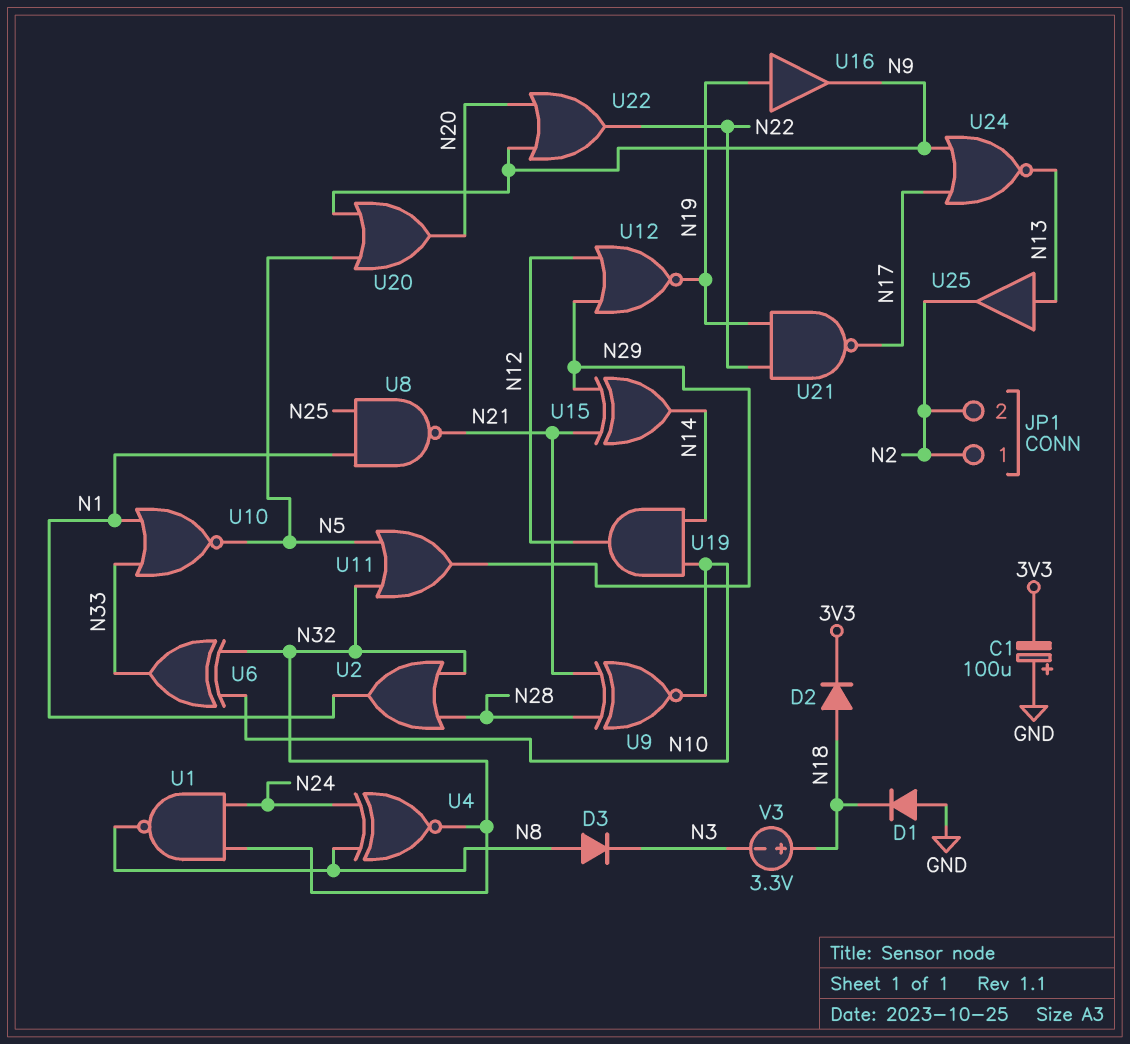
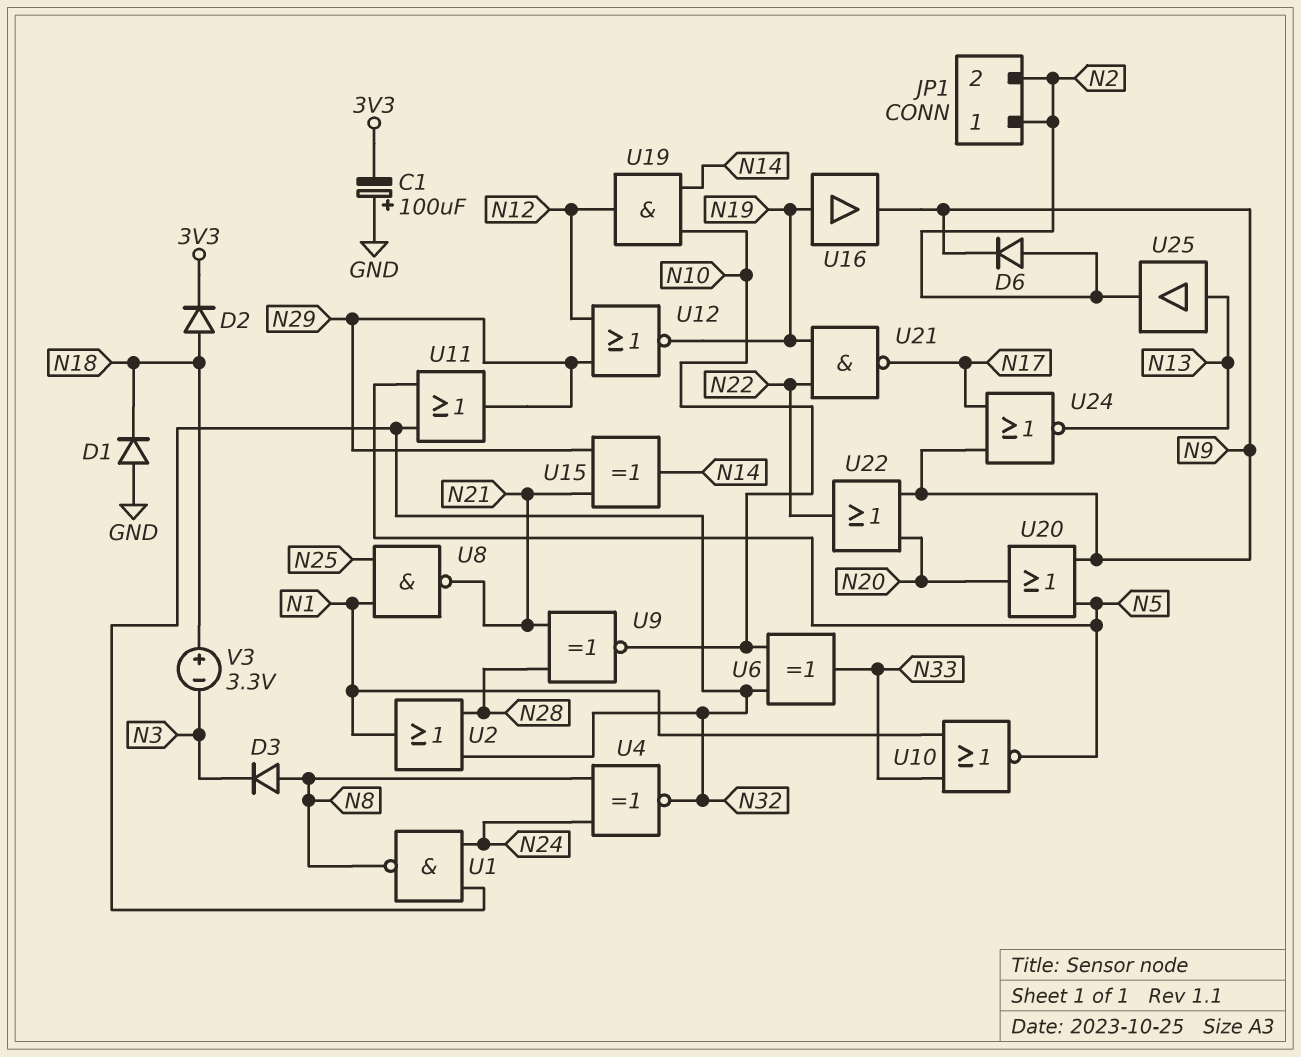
D6: none -> diode (A N2, K N9)

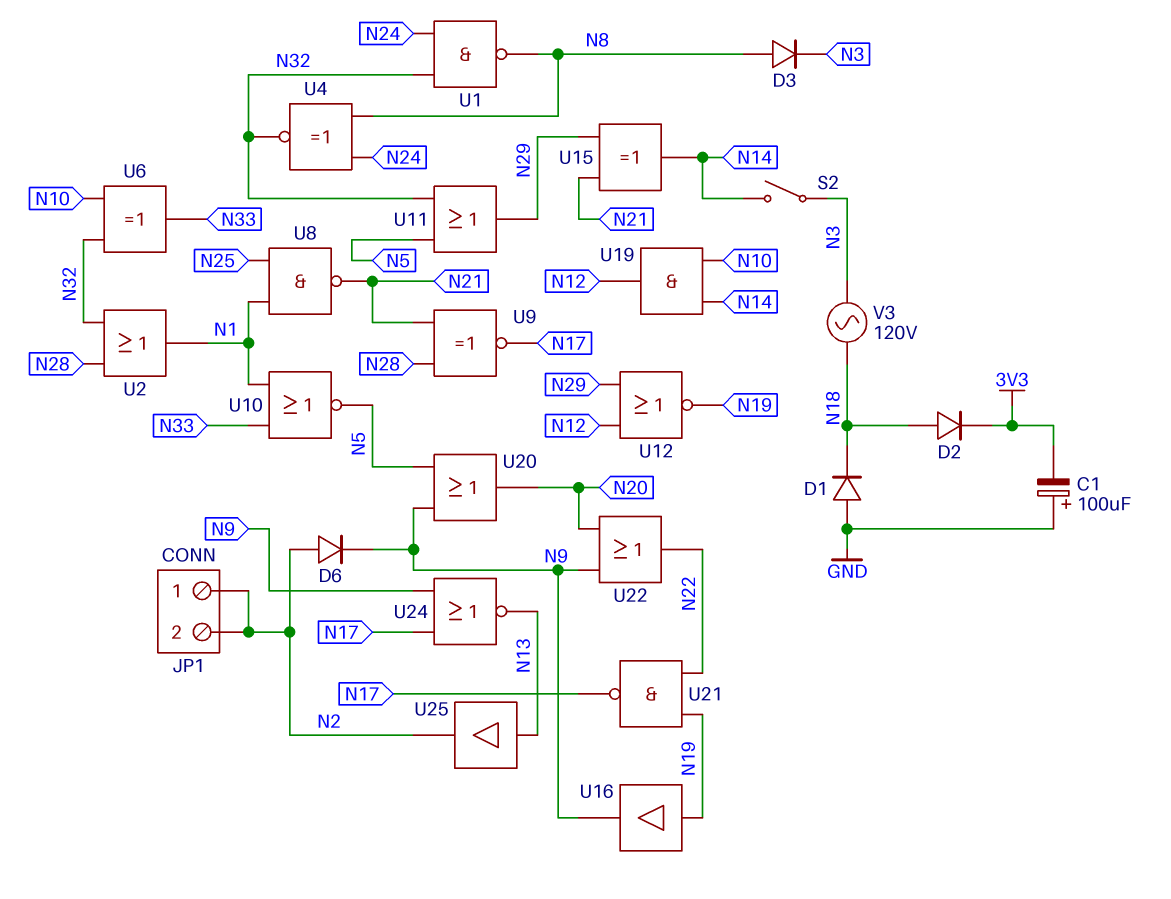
S2: none -> switch (N3, N14)
U9: XNOR (in N21, in N28, out N10) -> XNOR (in N21, in N28, out N17)
V3: 3.3V (plus N18, minus N3) -> AC 120V (N3, N18)

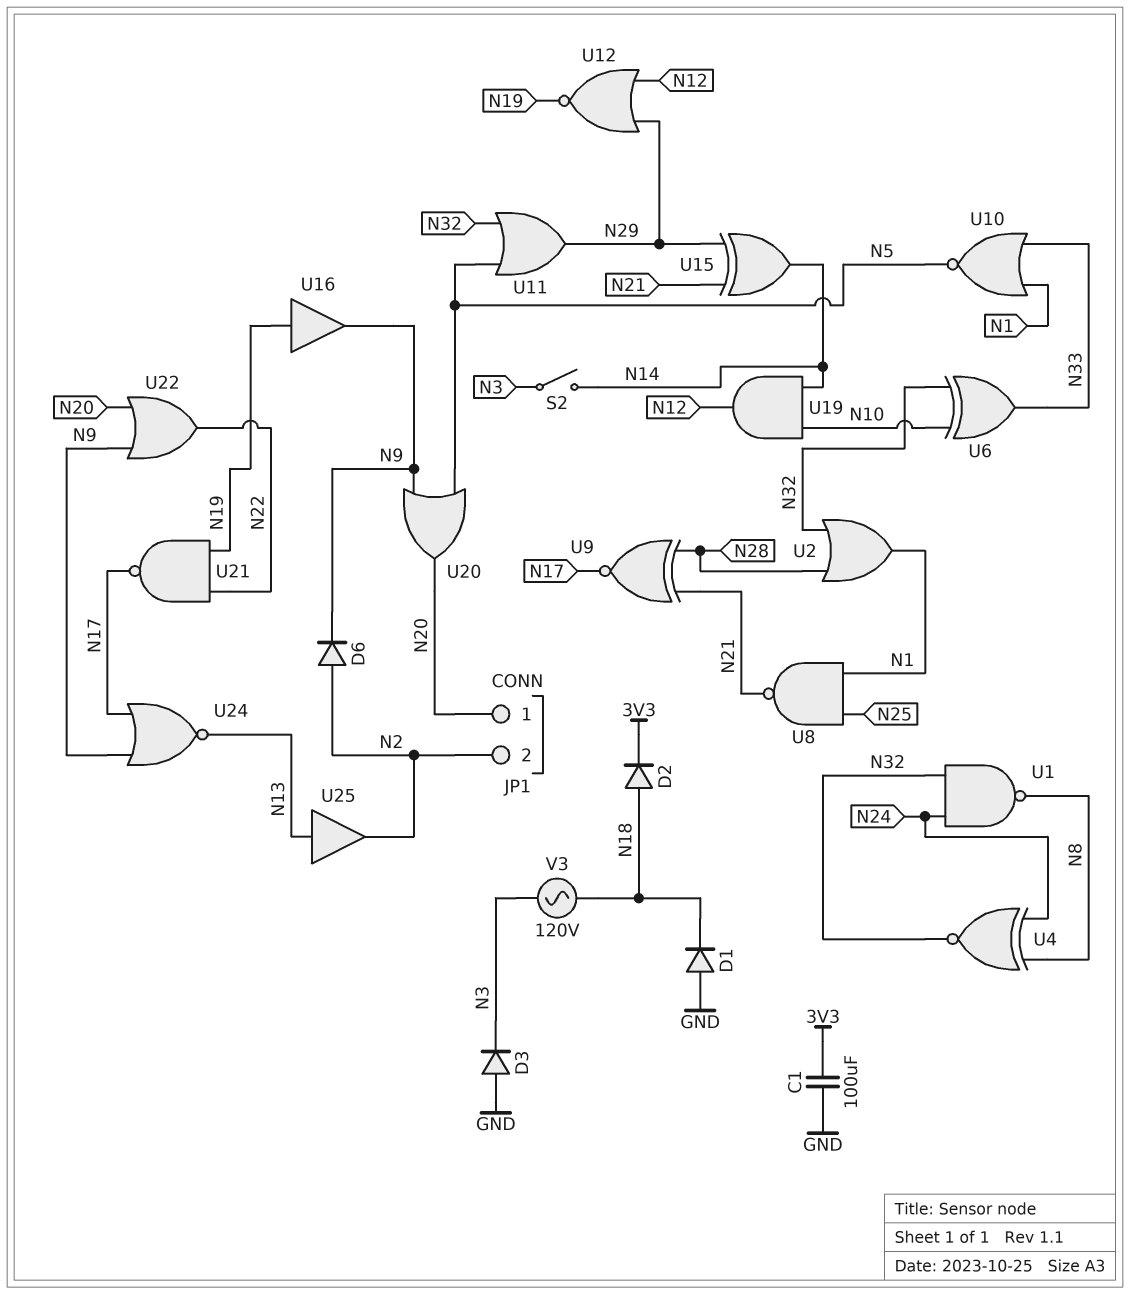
C1: 100uF (plus GND, minus 3V3) -> 100uF (3V3, GND)
D3: diode (A N8, K N3) -> diode (A GND, K N3)
JP1 pin 1: N2 -> N20

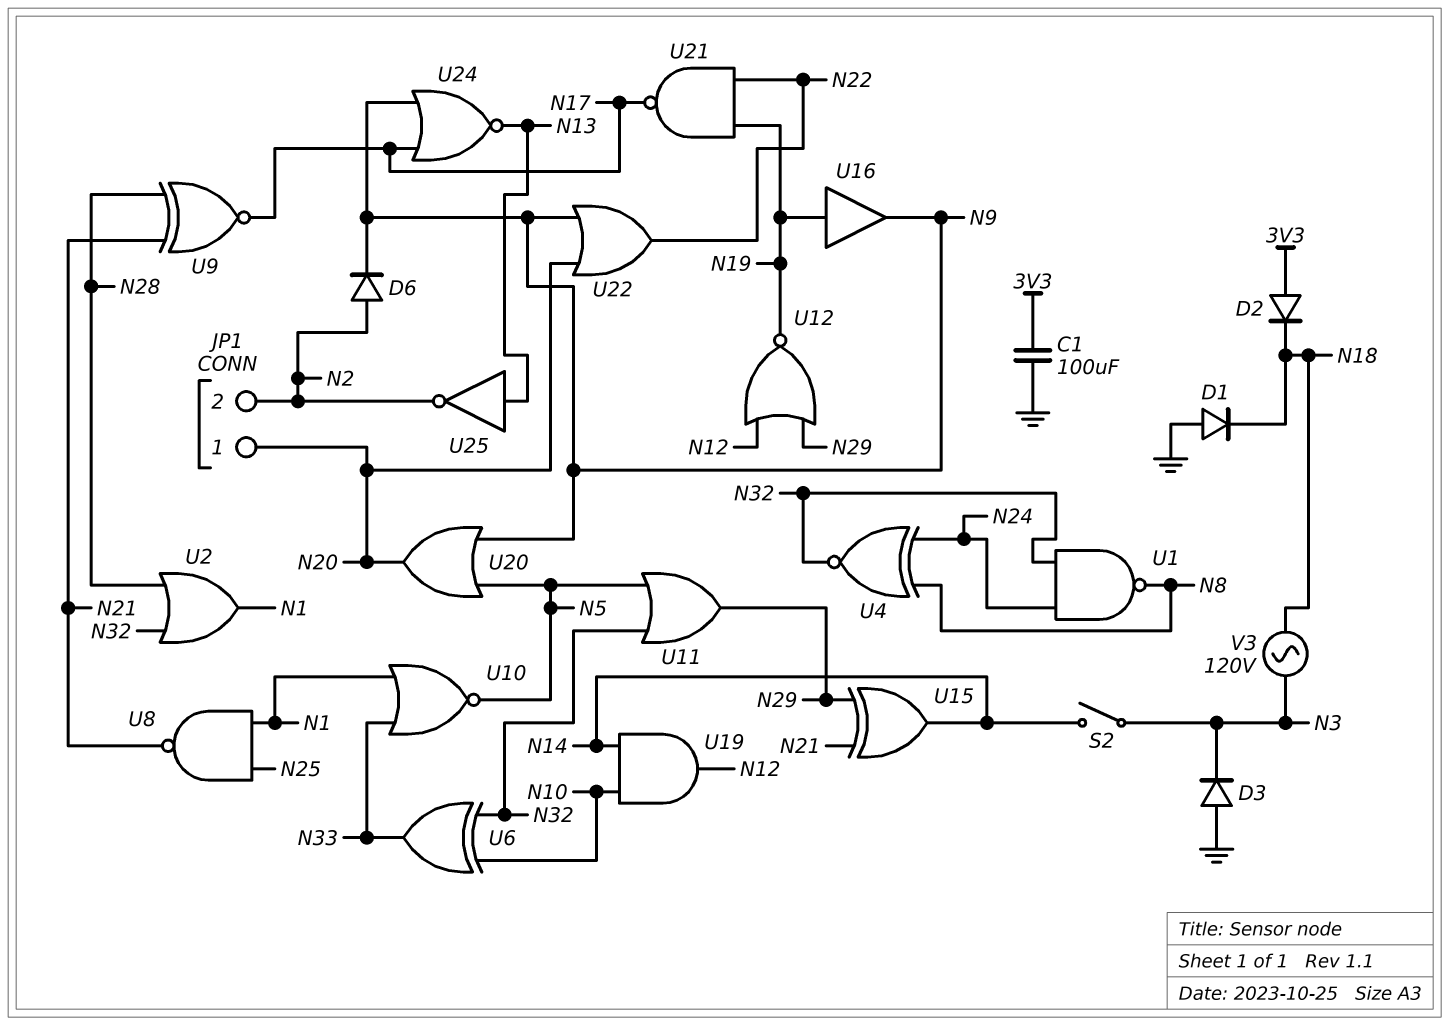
D2: diode (A N18, K 3V3) -> diode (A 3V3, K N18)
U25: buffer (in N13, out N2) -> NOT (in N13, out N2)

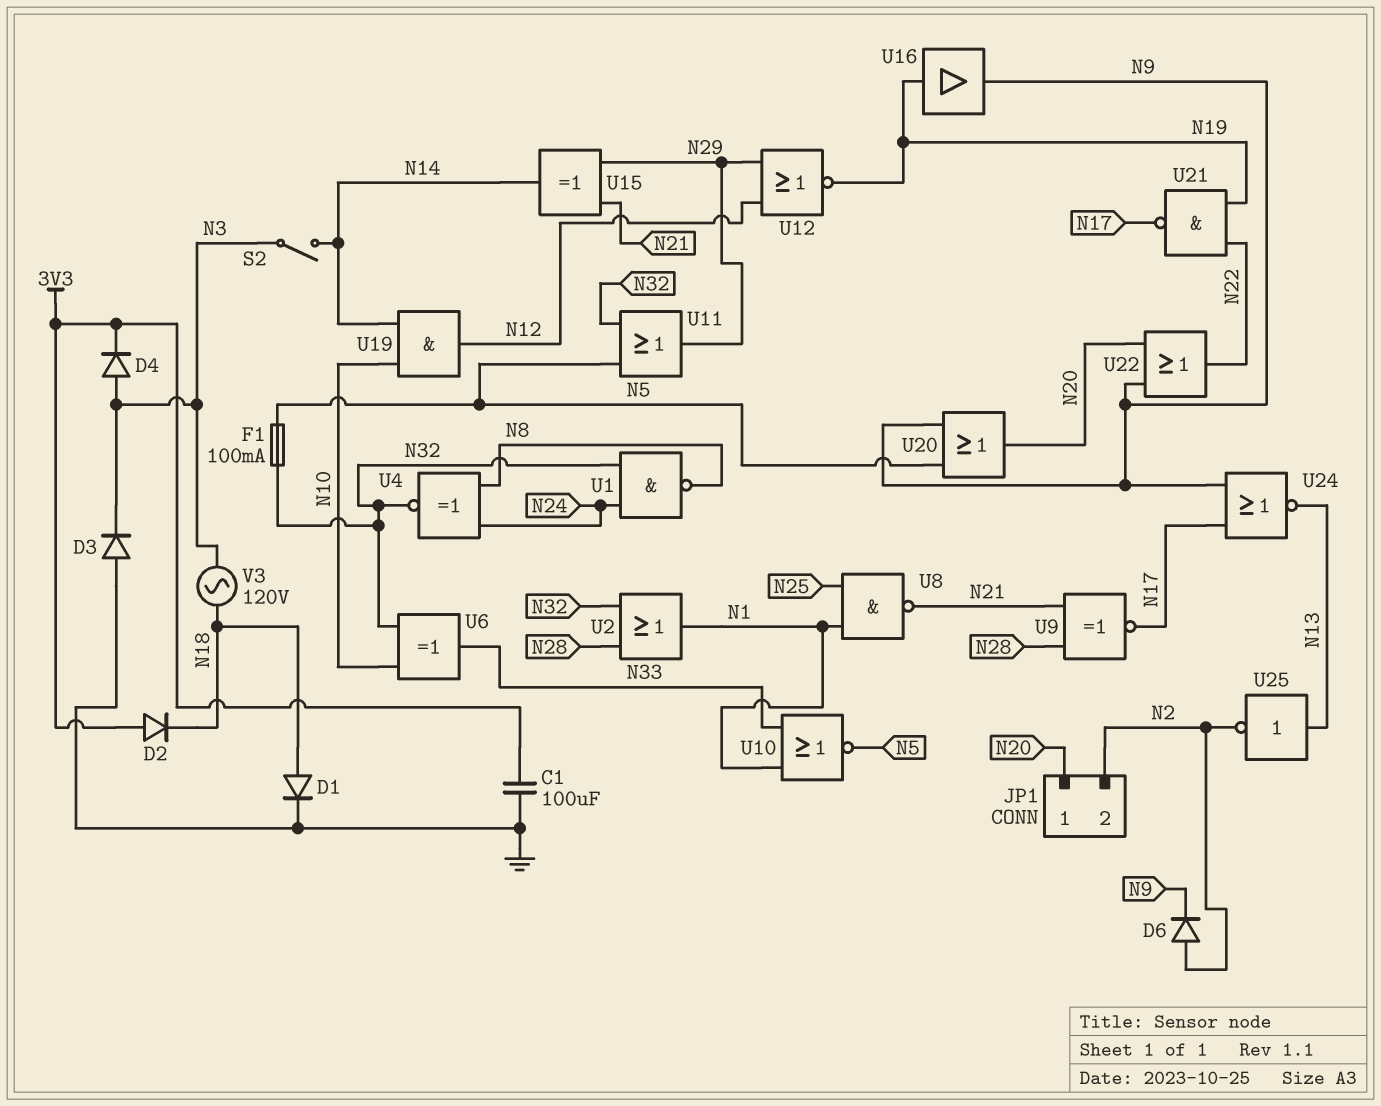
D1: diode (A GND, K N18) -> diode (A N18, K GND)
D4: none -> diode (A N3, K 3V3)
F1: none -> 100mA (N5, N32)

